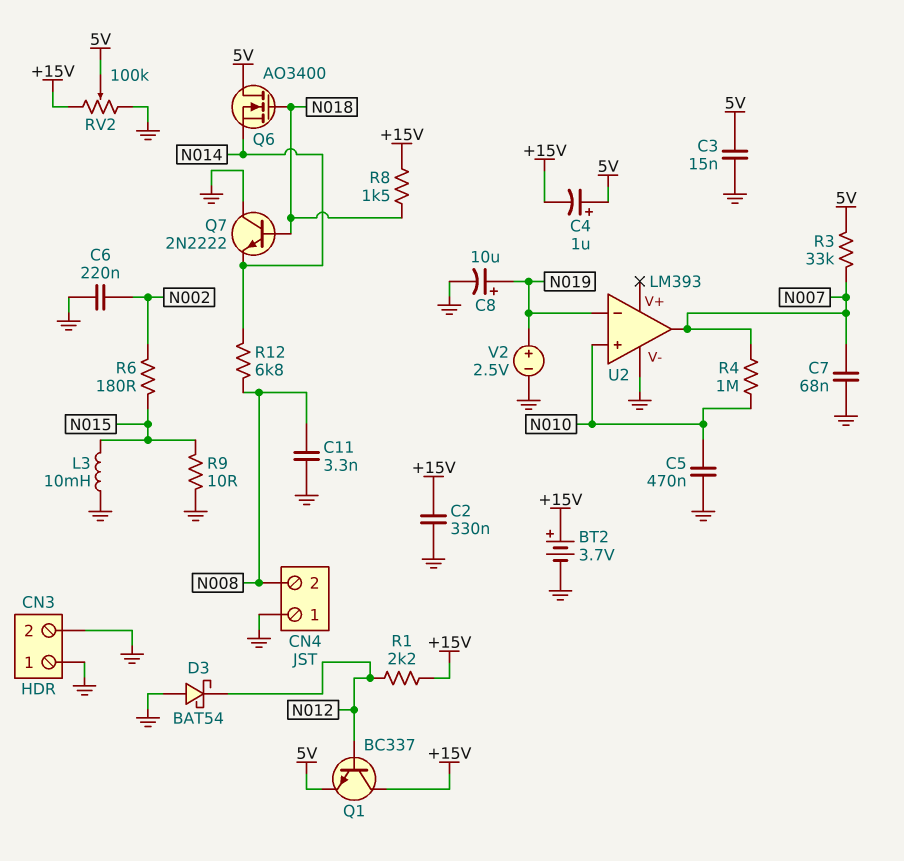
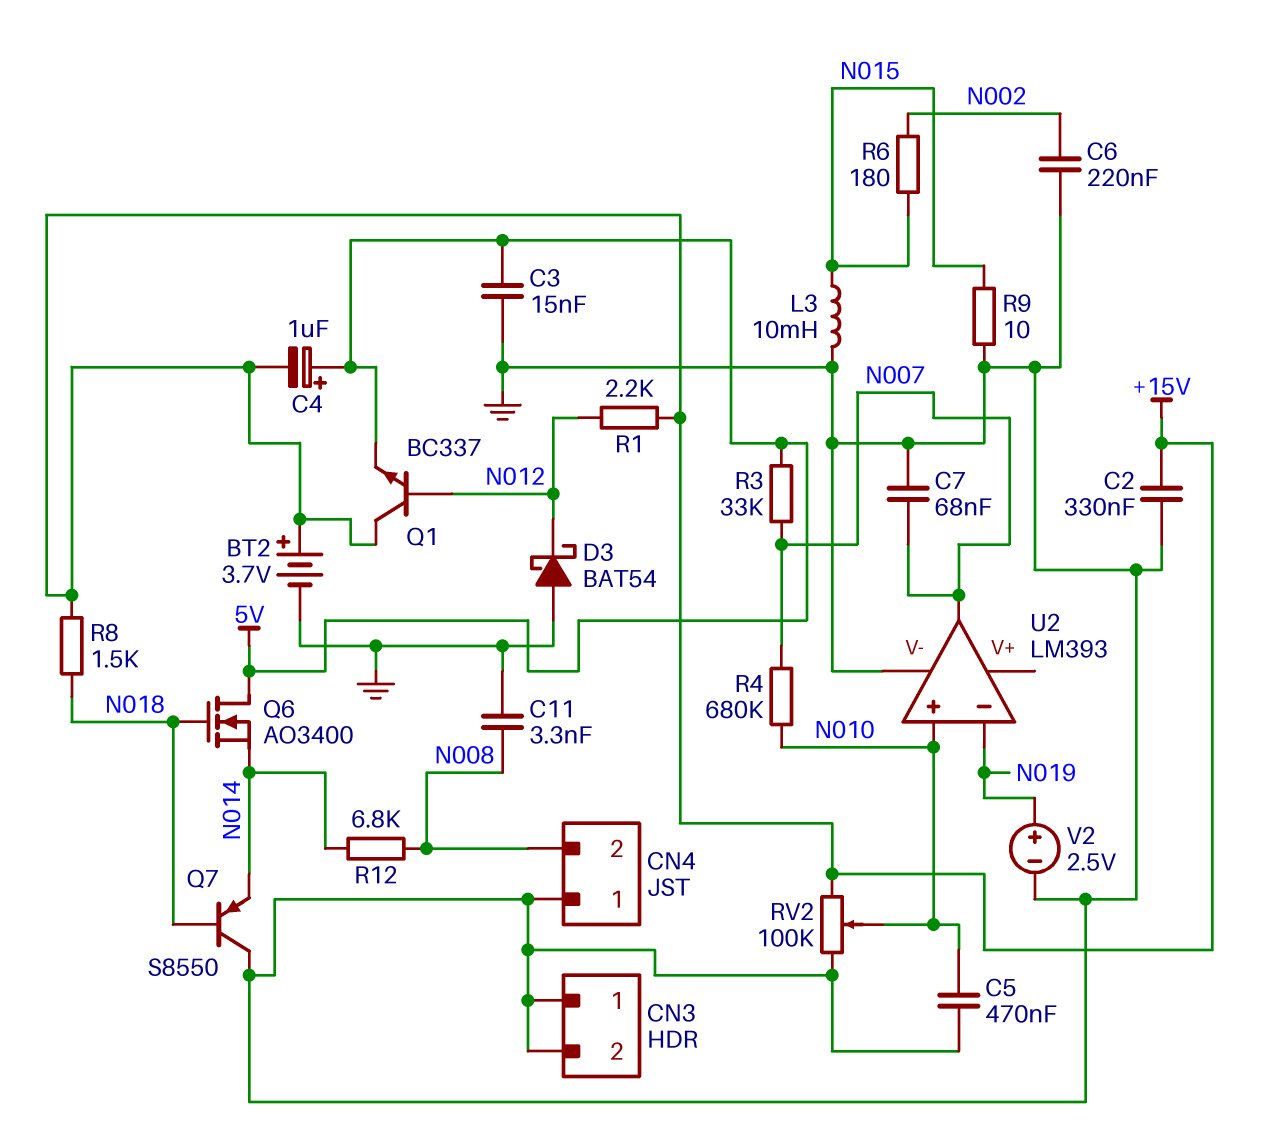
C8: 10uF (plus N019, minus GND) -> none
Q7: NPN 2N2222 (B N018, C GND, E N014) -> PNP S8550 (B N018, C GND, E N014)
R4: 1M (N007, N010) -> 680k (N007, N010)
RV2: 100k (+15V, GND, wiper 5V) -> 100k (+15V, GND, wiper N010)

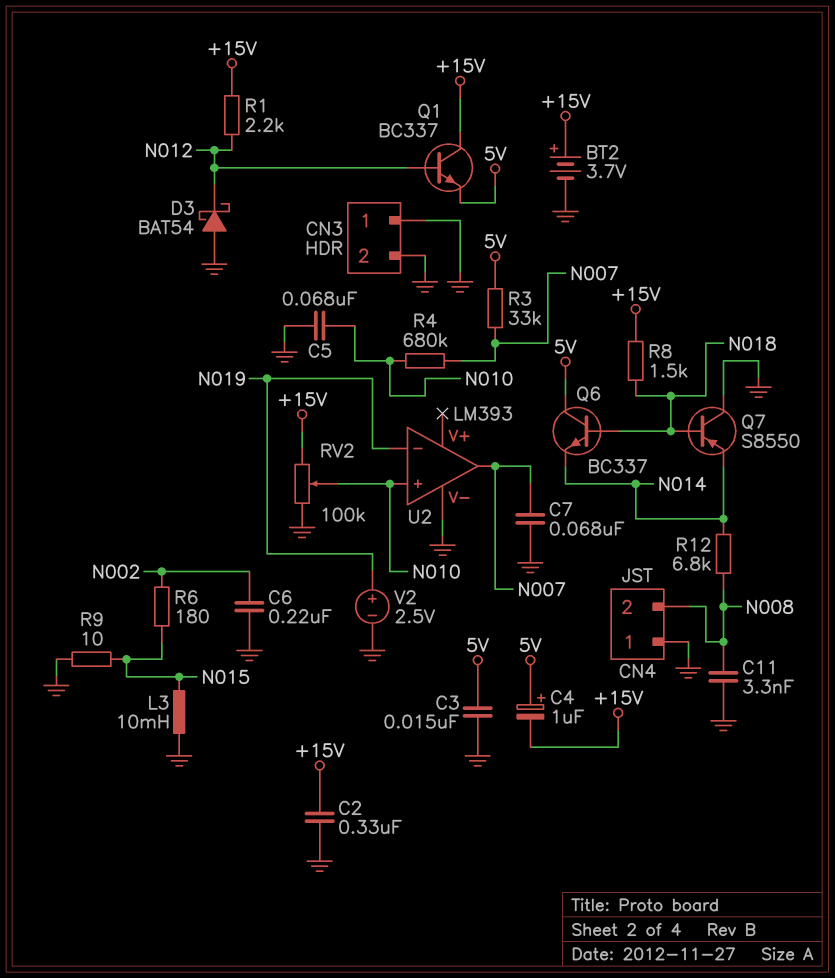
C5: 470nF (GND, N010) -> 68nF (GND, N010)
Q6: NMOS AO3400 (G N018, D 5V, S N014) -> NPN BC337 (B N018, C 5V, E N014)

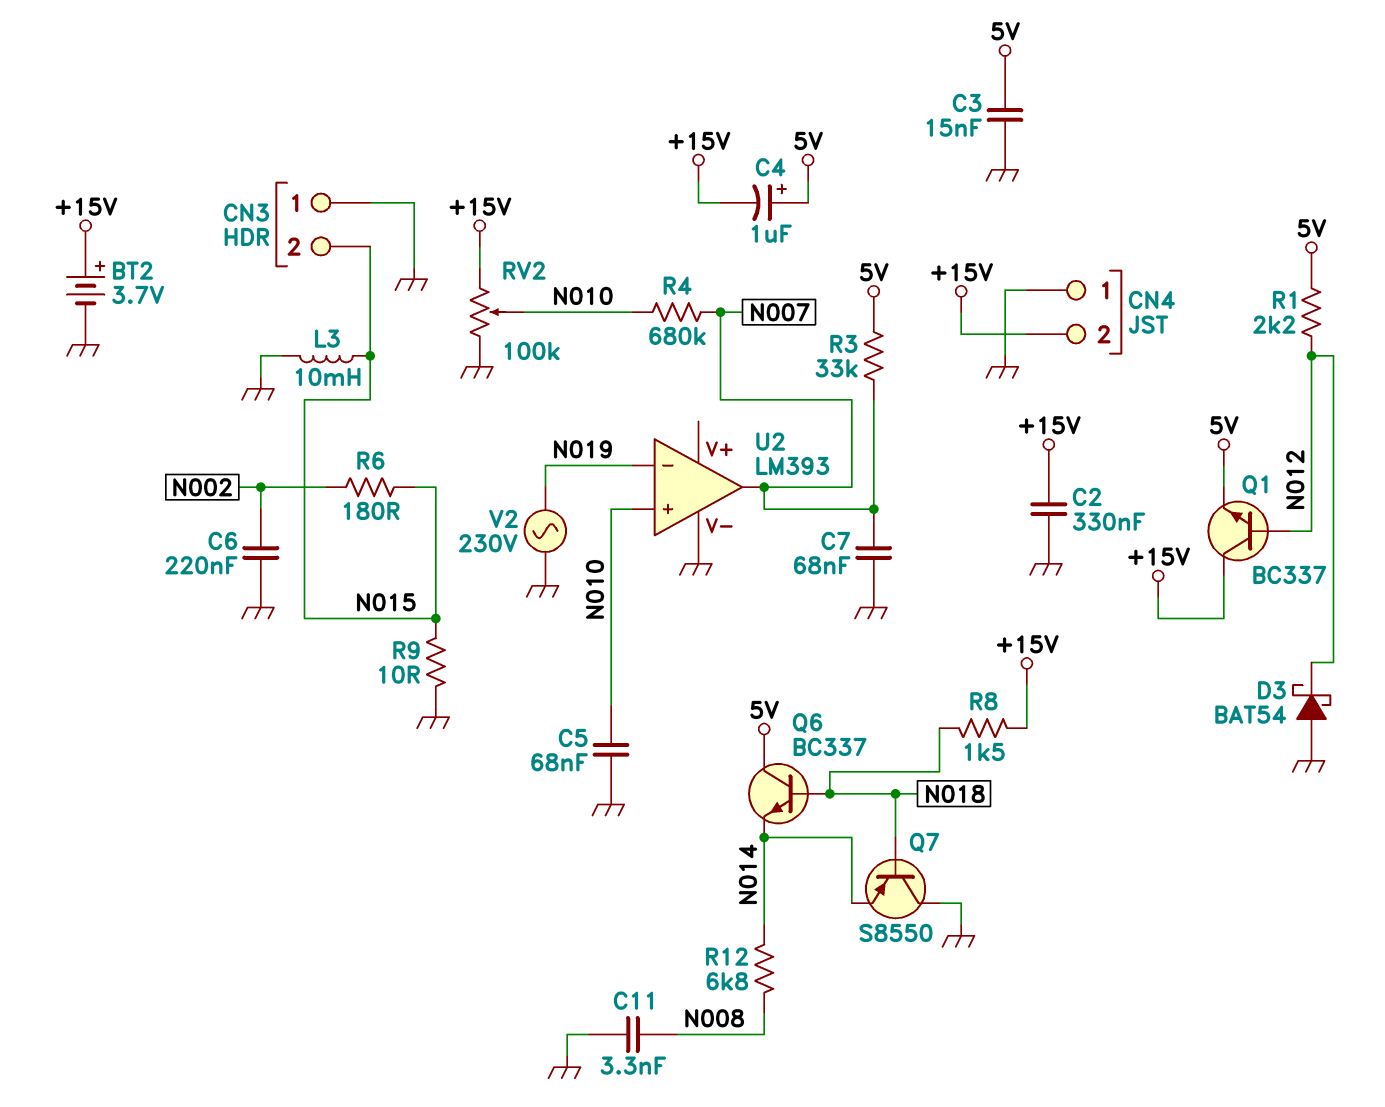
CN3 pin 2: GND -> N015
CN4 pin 2: N008 -> +15V
R1: 2.2k (+15V, N012) -> 2.2k (5V, N012)
V2: 2.5V (plus N019, minus GND) -> AC 230V (GND, N019)

